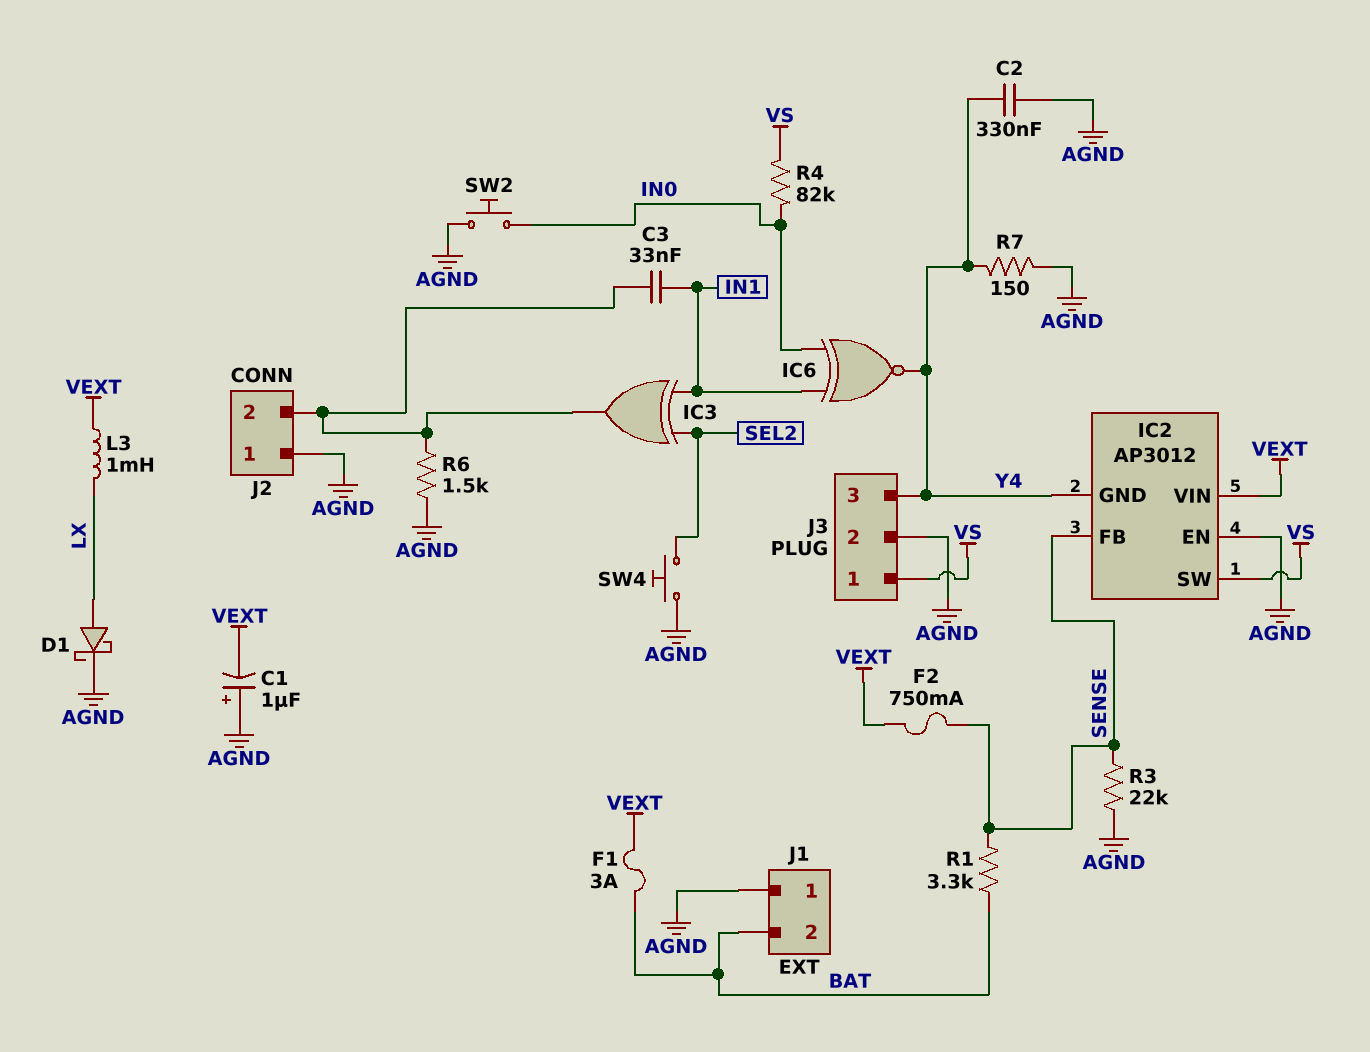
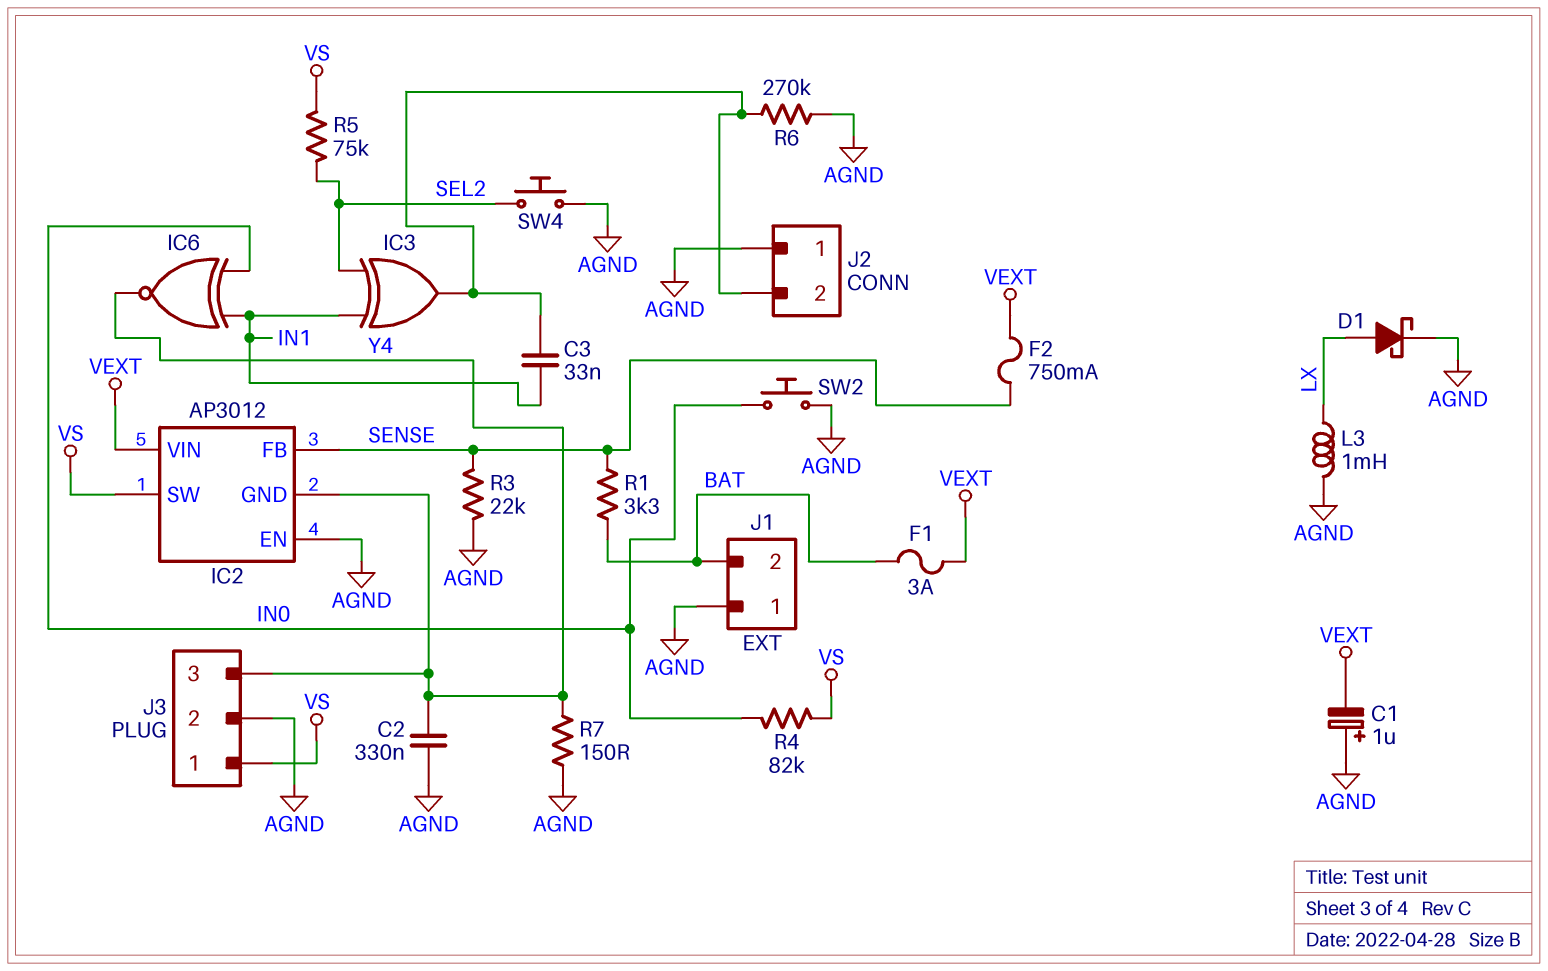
L3: 1mH (LX, VEXT) -> 1mH (AGND, LX)
R5: none -> 75k (SEL2, VS)
R6: 1.5k (AGND, J2/2) -> 270k (AGND, J2/2)

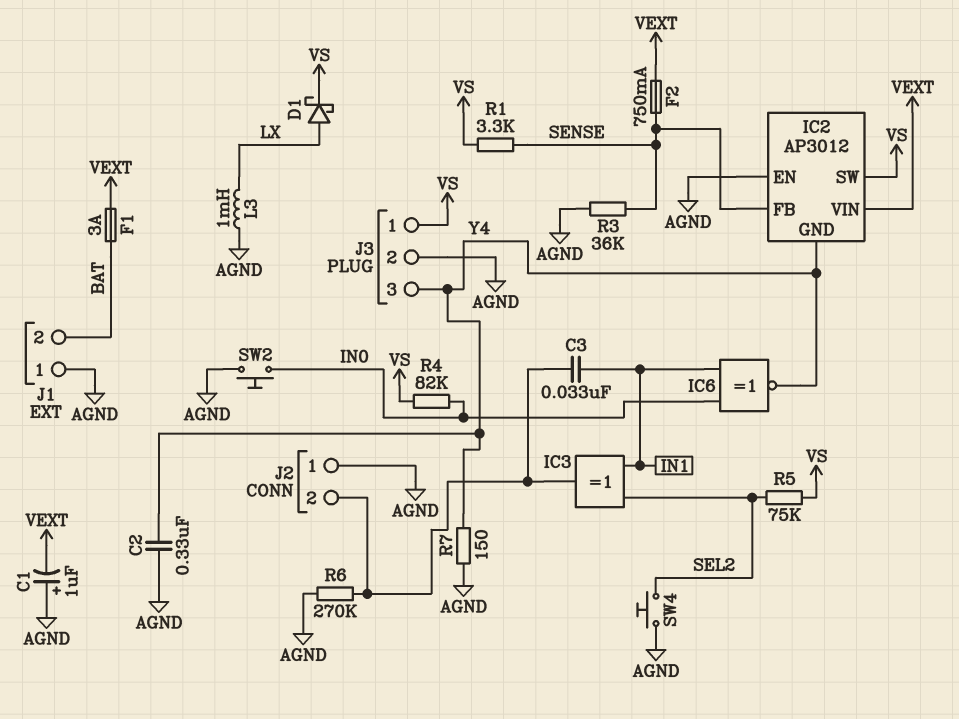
D1: schottky (A LX, K AGND) -> schottky (A LX, K VS)
R1: 3.3k (BAT, SENSE) -> 3.3k (SENSE, VS)
R3: 22k (AGND, SENSE) -> 36k (AGND, SENSE)

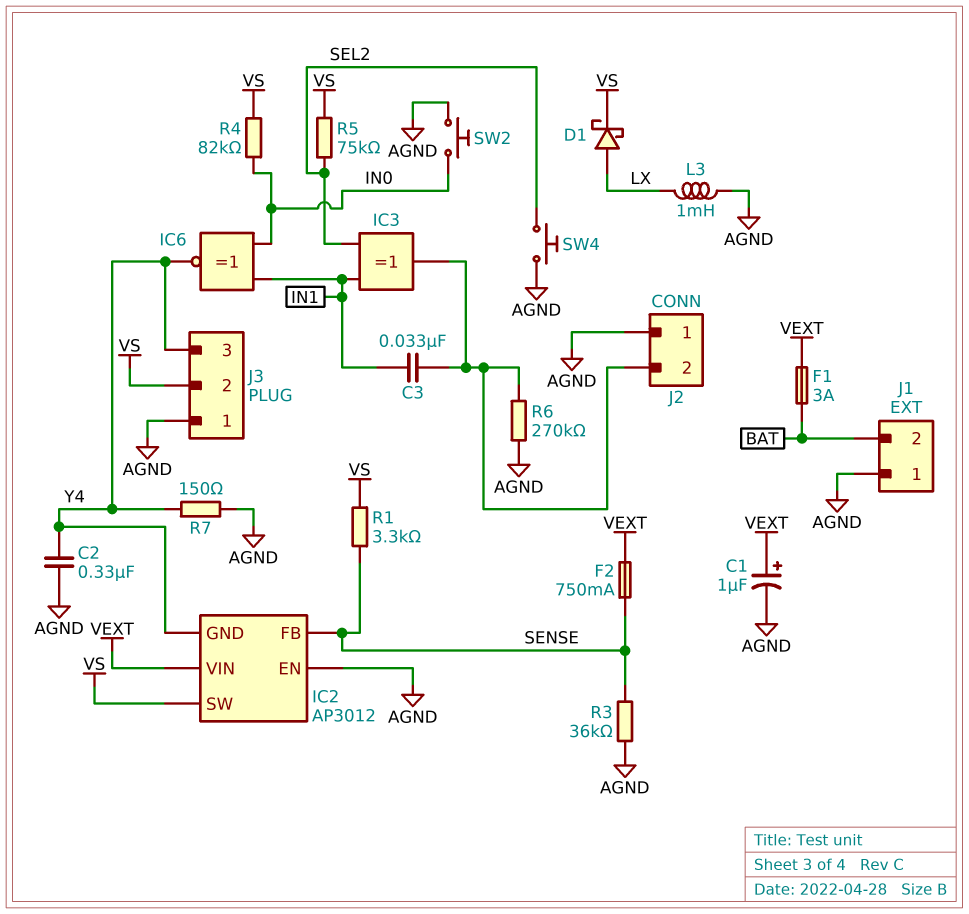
C1: 1uF (plus AGND, minus VEXT) -> 1uF (plus VEXT, minus AGND)
J3 pin 1: VS -> AGND
J3 pin 2: AGND -> VS

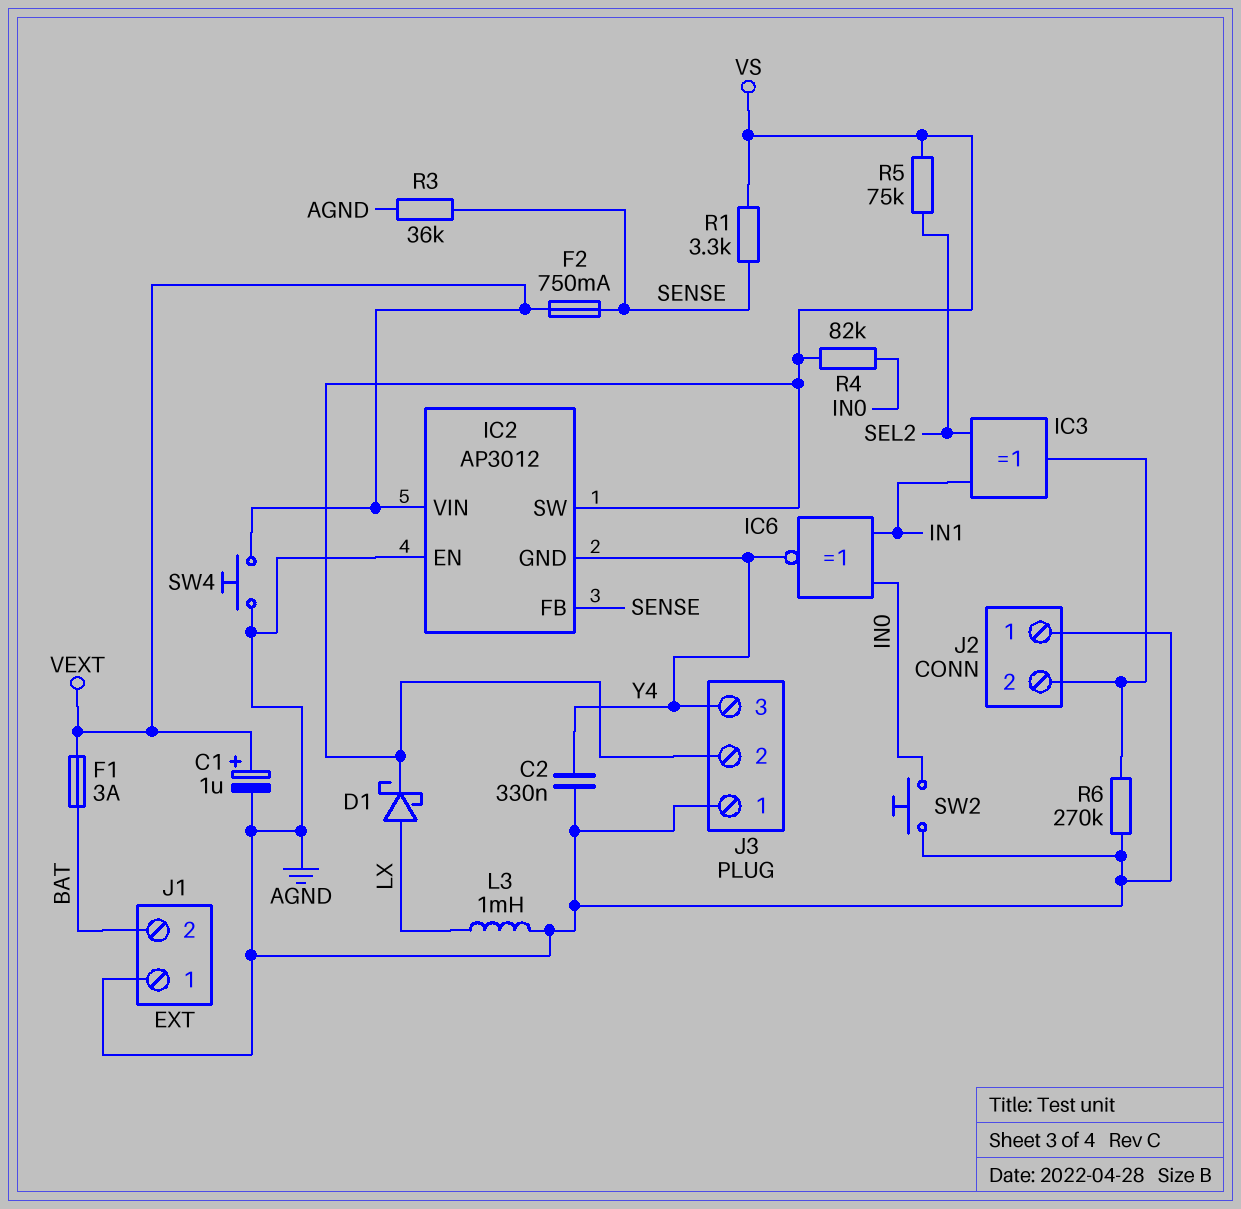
C3: 33nF (IN1, J2/2) -> none
R7: 150 (AGND, Y4) -> none
SW4: button (AGND, SEL2) -> button (AGND, VEXT)

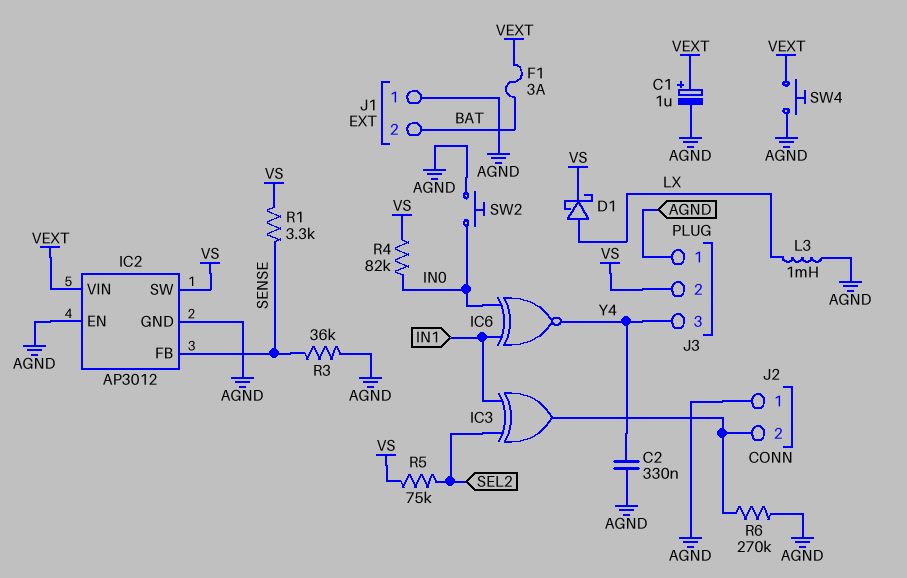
F2: 750mA (SENSE, VEXT) -> none
IC2 pin GND: Y4 -> AGND

